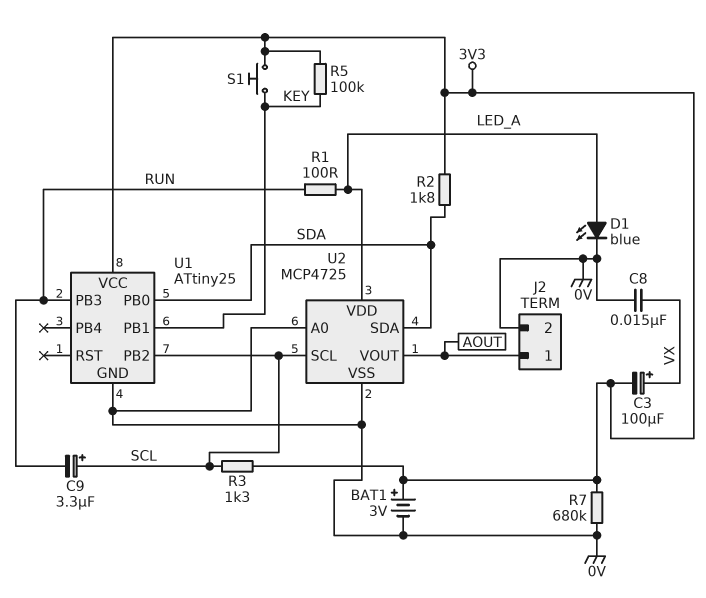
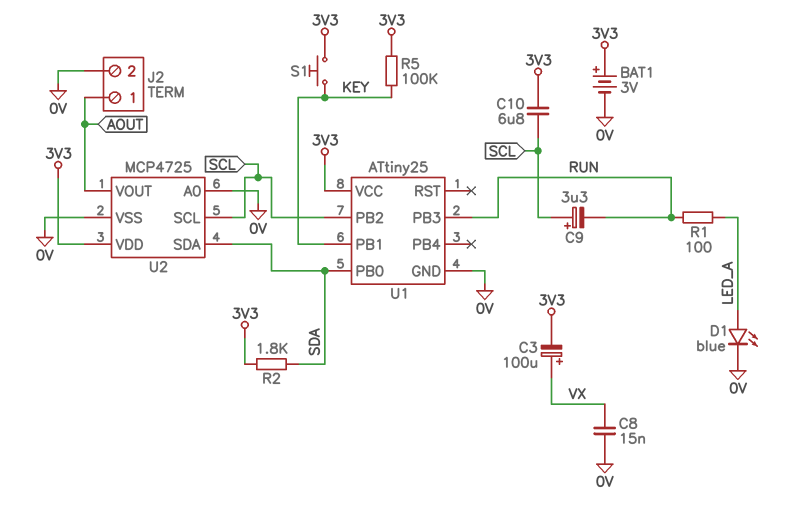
C10: none -> 6.8uF (3V3, SCL)
R3: 1.3k (3V3, SCL) -> none
R7: 680k (0V, 3V3) -> none
U2 pin VDD: LED_A -> 3V3

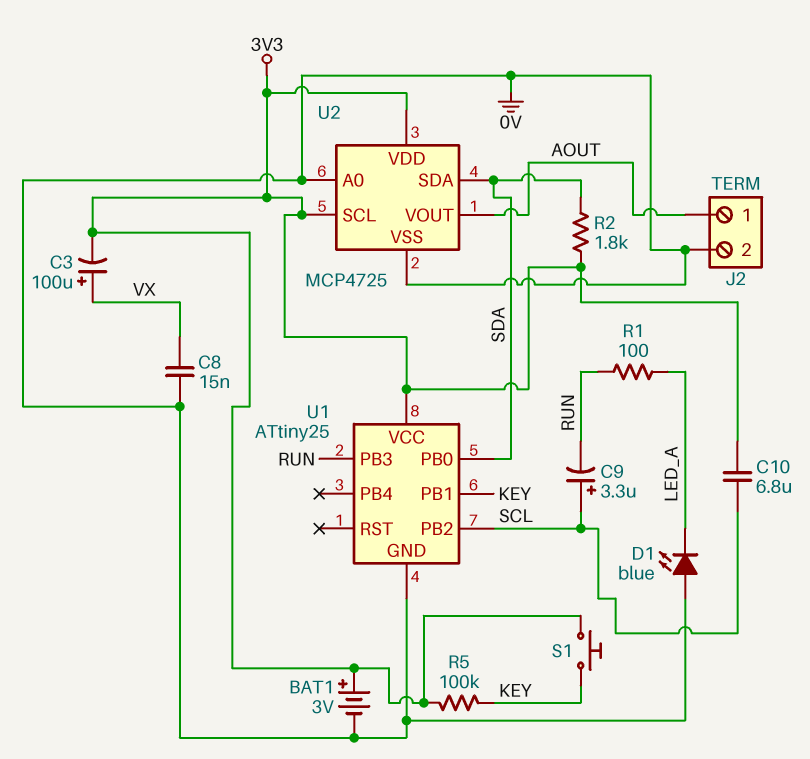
D1: LED blue (A LED_A, K 0V) -> LED blue (A 0V, K LED_A)
U2 pin SCL: SCL -> 3V3

